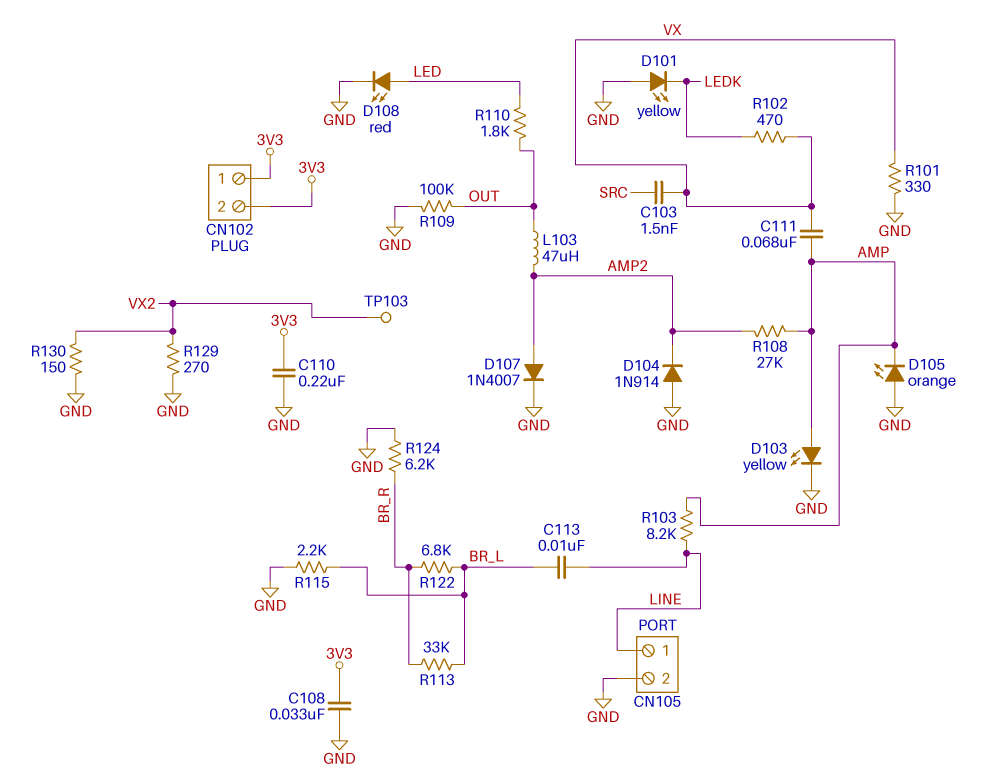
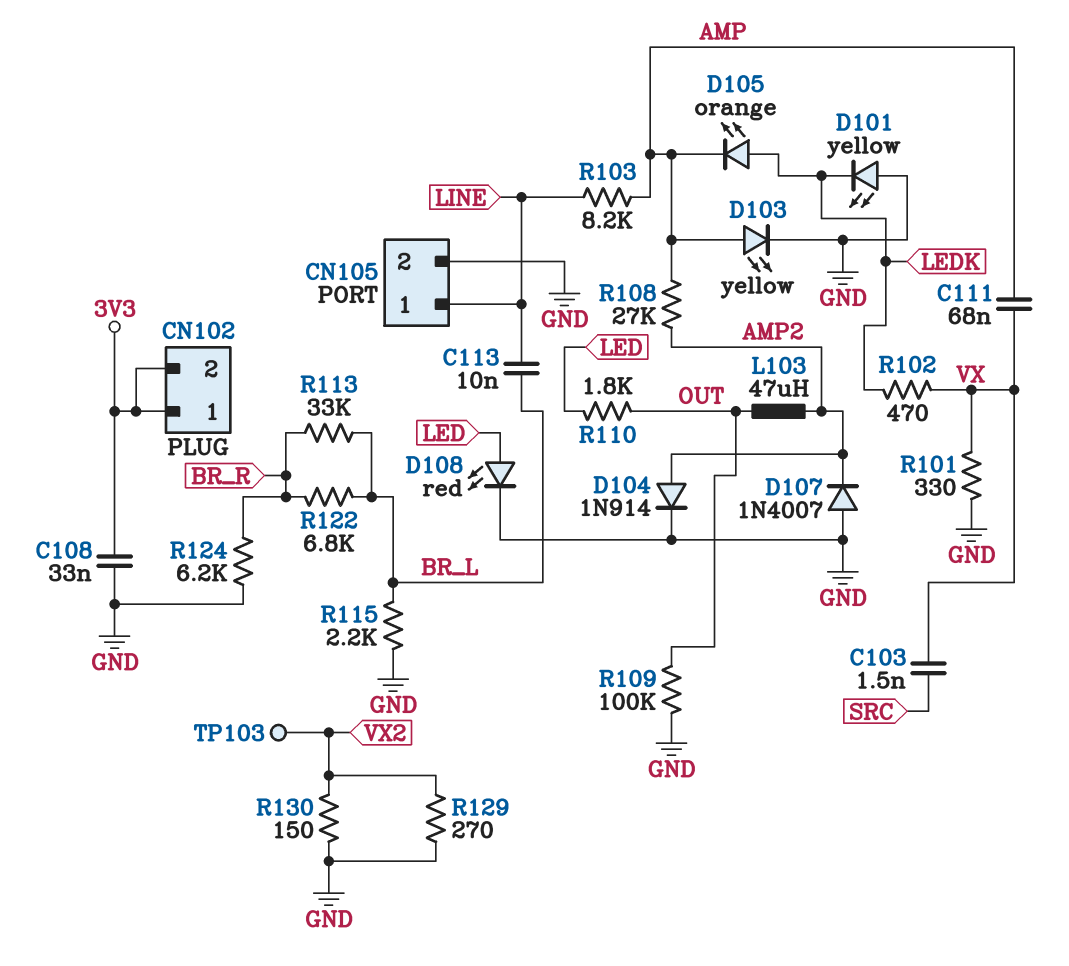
C110: 220nF (3V3, GND) -> none
D104: diode 1N914 (A GND, K AMP2) -> diode 1N914 (A AMP2, K GND)
D105: LED orange (A GND, K AMP) -> LED orange (A LEDK, K AMP)
D107: diode 1N4007 (A AMP2, K GND) -> diode 1N4007 (A GND, K AMP2)

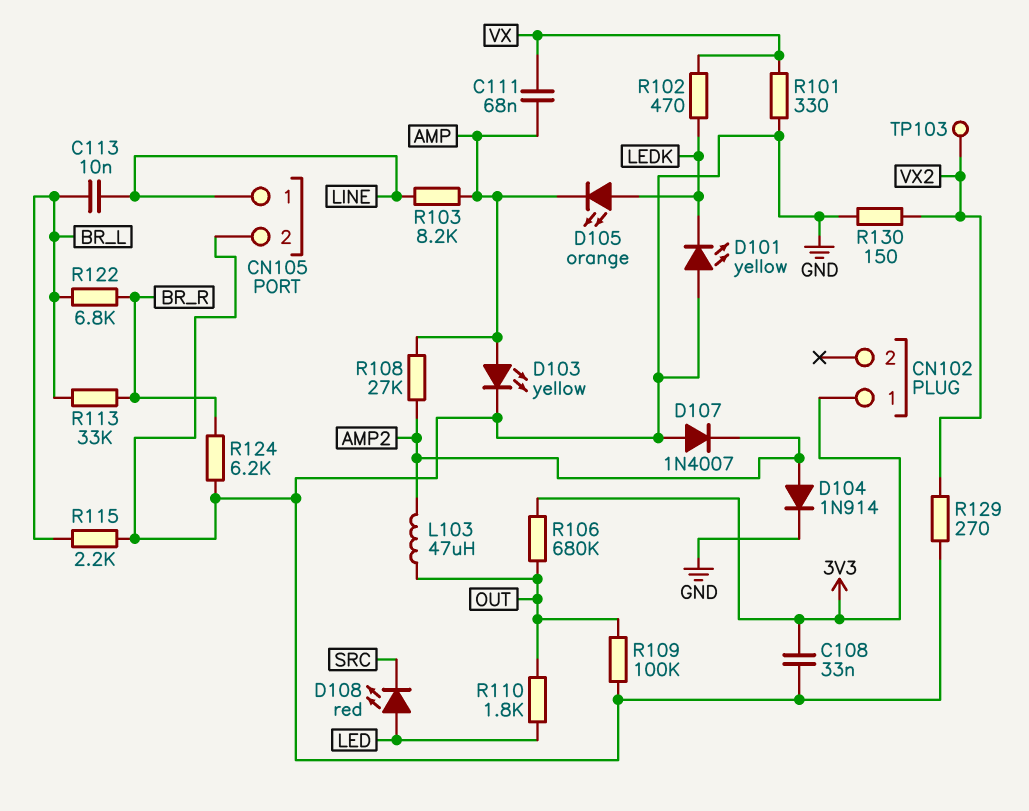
C103: 1.5nF (SRC, VX) -> none
CN102 pin 2: 3V3 -> none
D108: LED red (A LED, K GND) -> LED red (A LED, K SRC)
R106: none -> 680k (3V3, OUT)

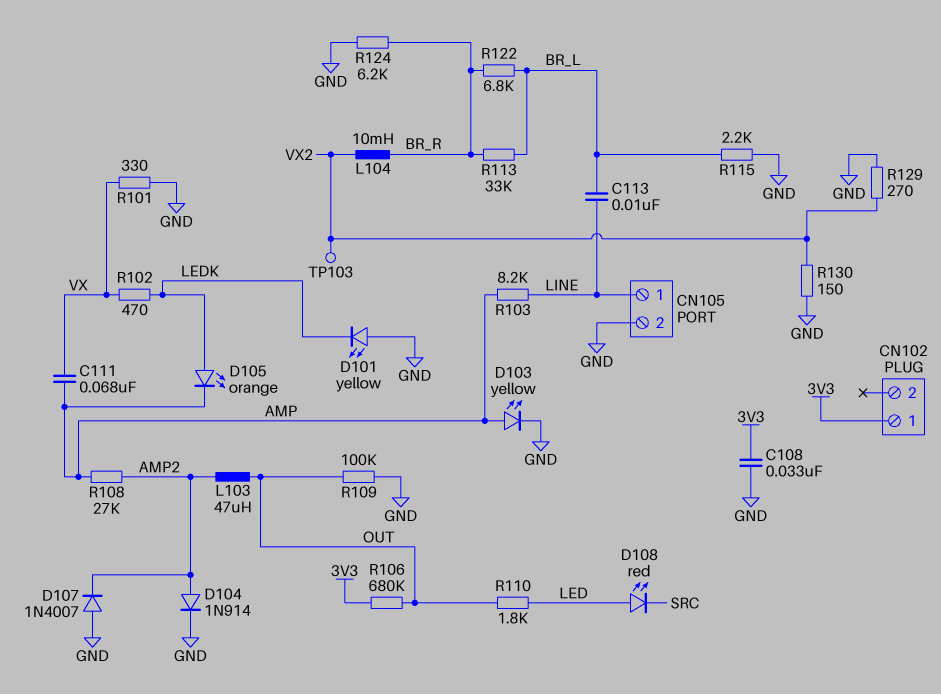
L104: none -> 10mH (BR_R, VX2)

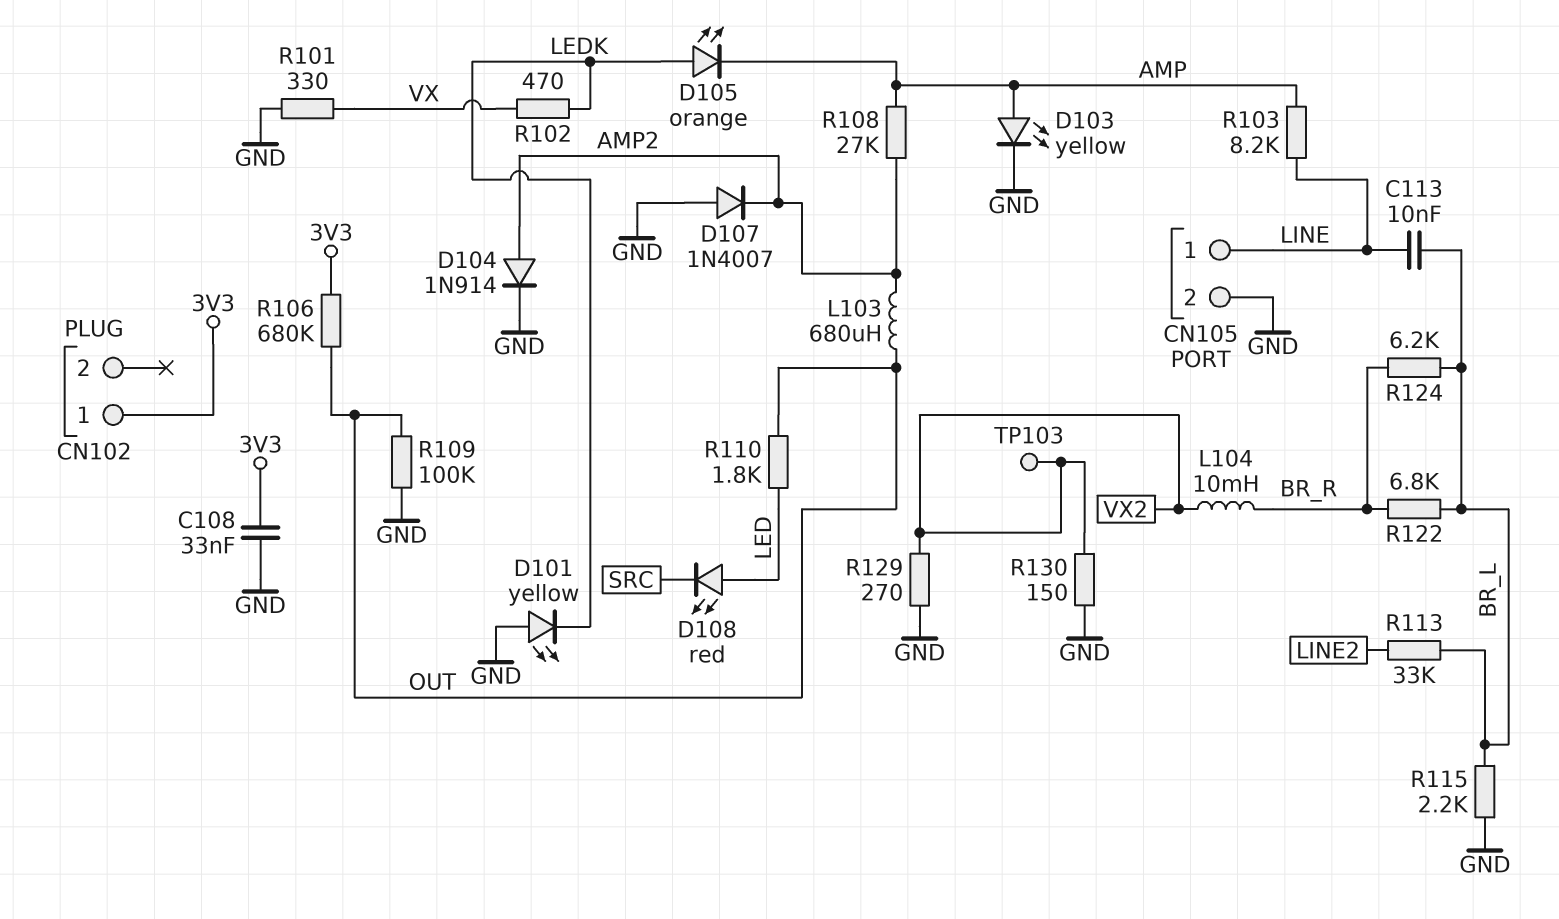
C111: 68nF (AMP, VX) -> none
L103: 47uH (AMP2, OUT) -> 680uH (AMP2, OUT)
R113: 33k (BR_L, BR_R) -> 33k (BR_L, LINE2)
R124: 6.2k (BR_R, GND) -> 6.2k (BR_L, BR_R)

